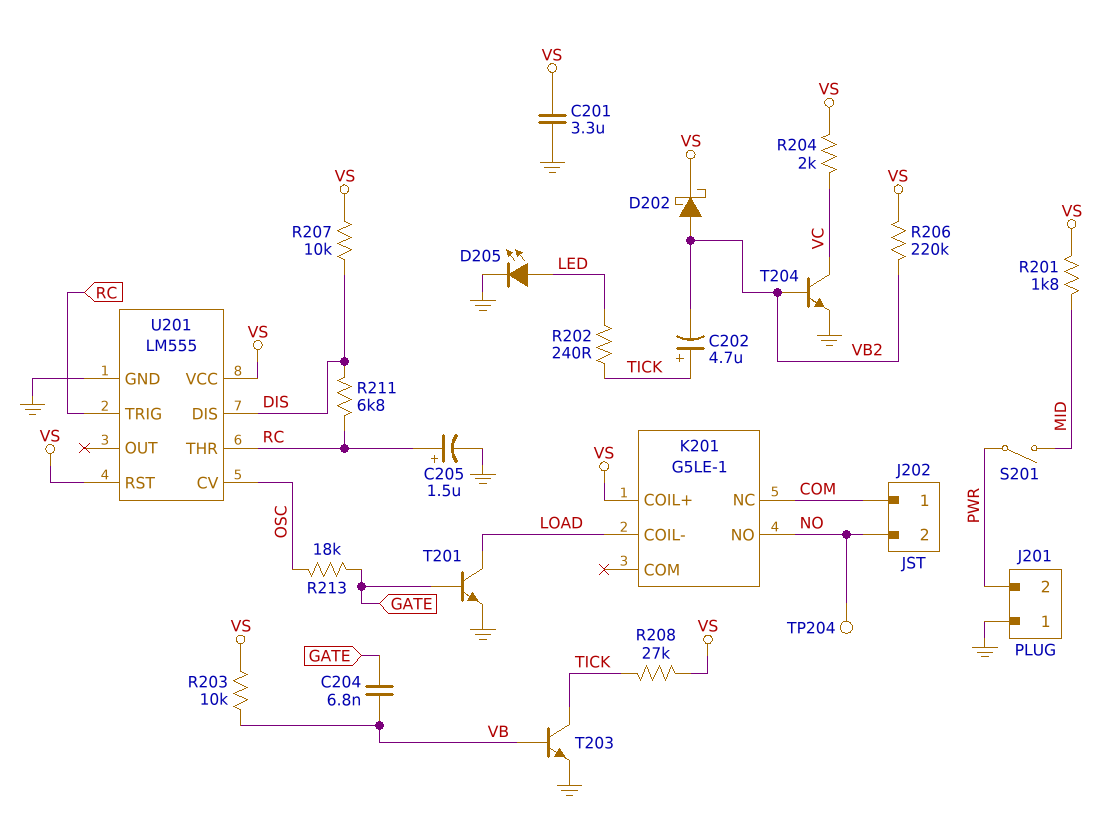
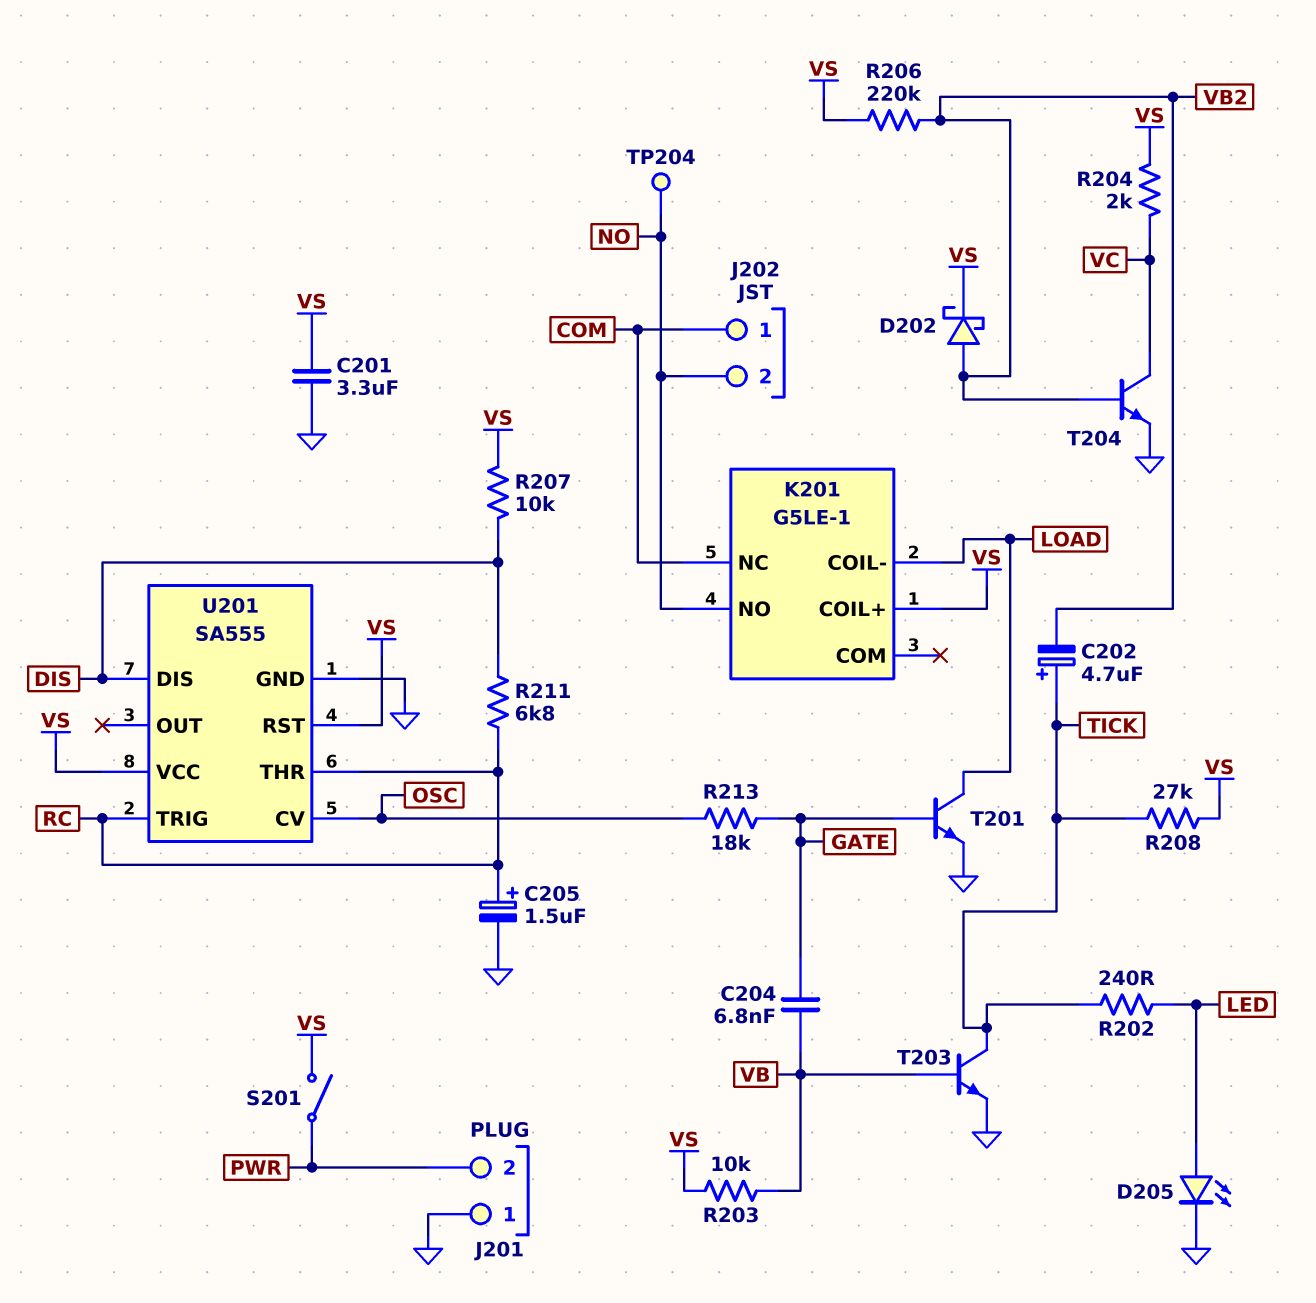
R201: 1.8k (MID, VS) -> none
S201: switch (MID, PWR) -> switch (PWR, VS)
U201: LM555 -> SA555

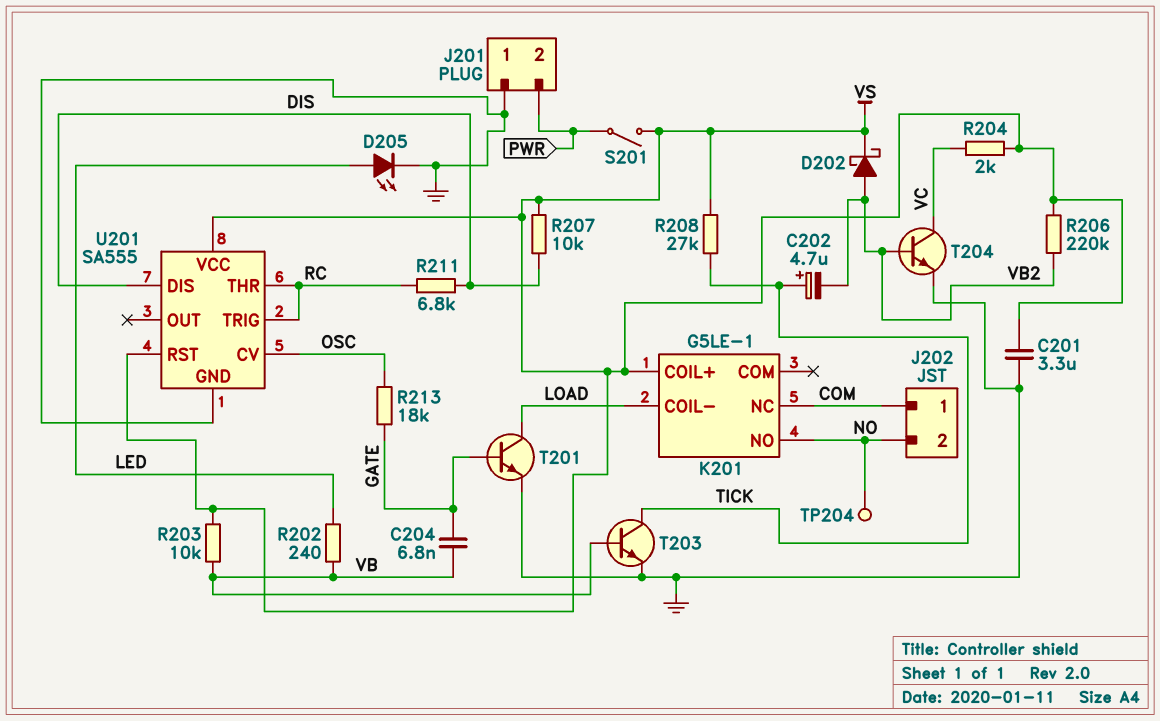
C205: 1.5uF (plus RC, minus GND) -> none
R202: 240 (LED, TICK) -> 240 (LED, VB)

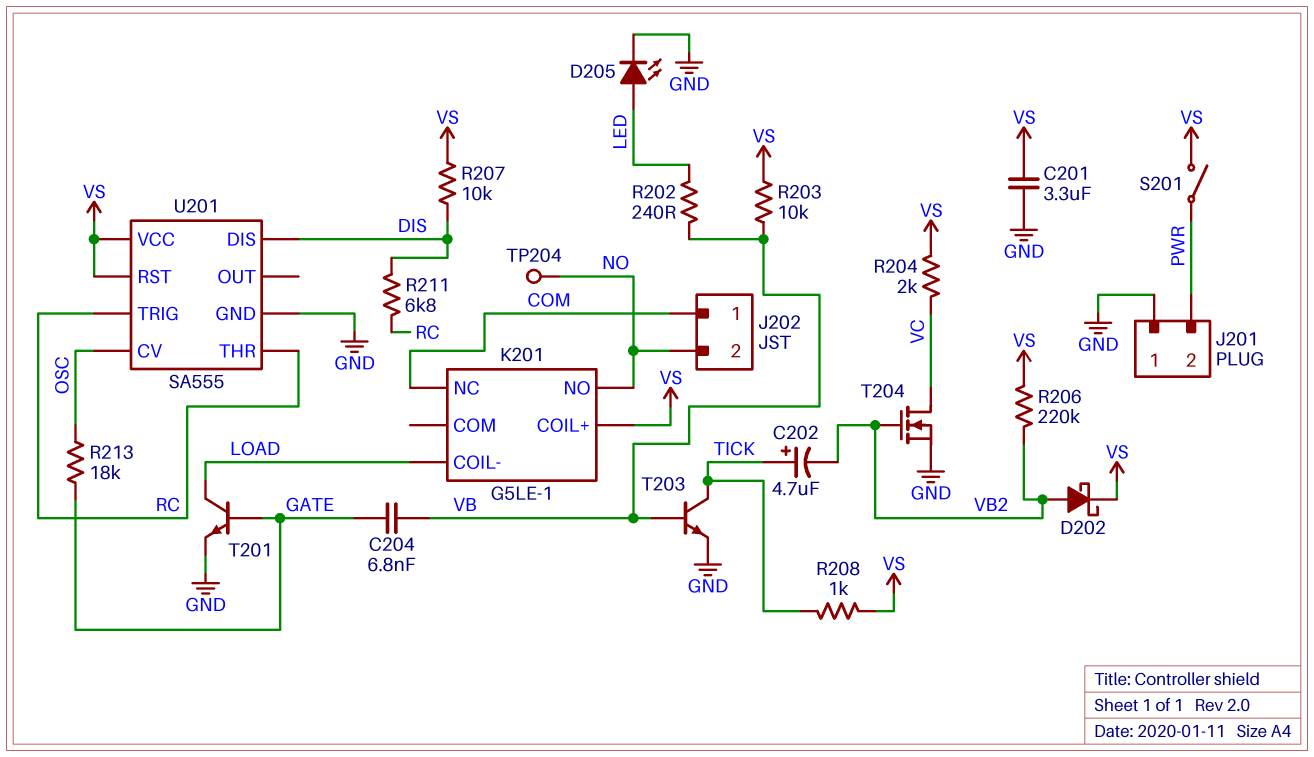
R208: 27k (TICK, VS) -> 1k (TICK, VS)
T204: NPN (B VB2, C VC, E GND) -> NMOS (G VB2, D VC, S GND)

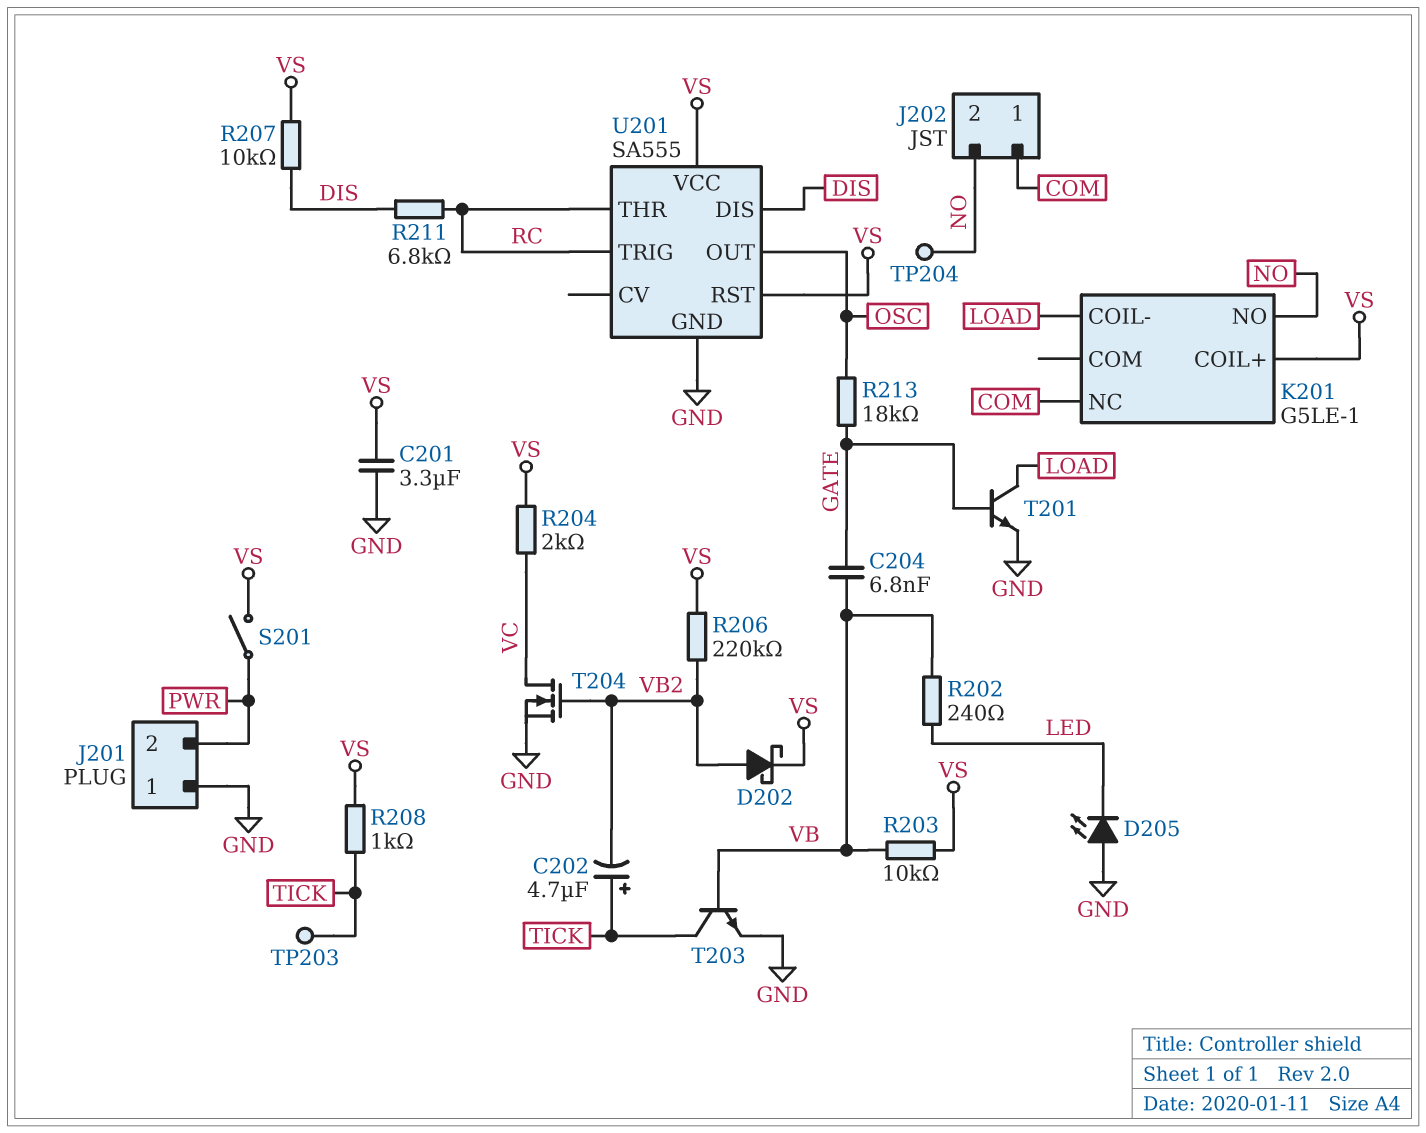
D205: LED (A LED, K GND) -> LED (A GND, K LED)
TP203: none -> test point (TICK)
U201 pin CV: OSC -> none
U201 pin OUT: none -> OSC

